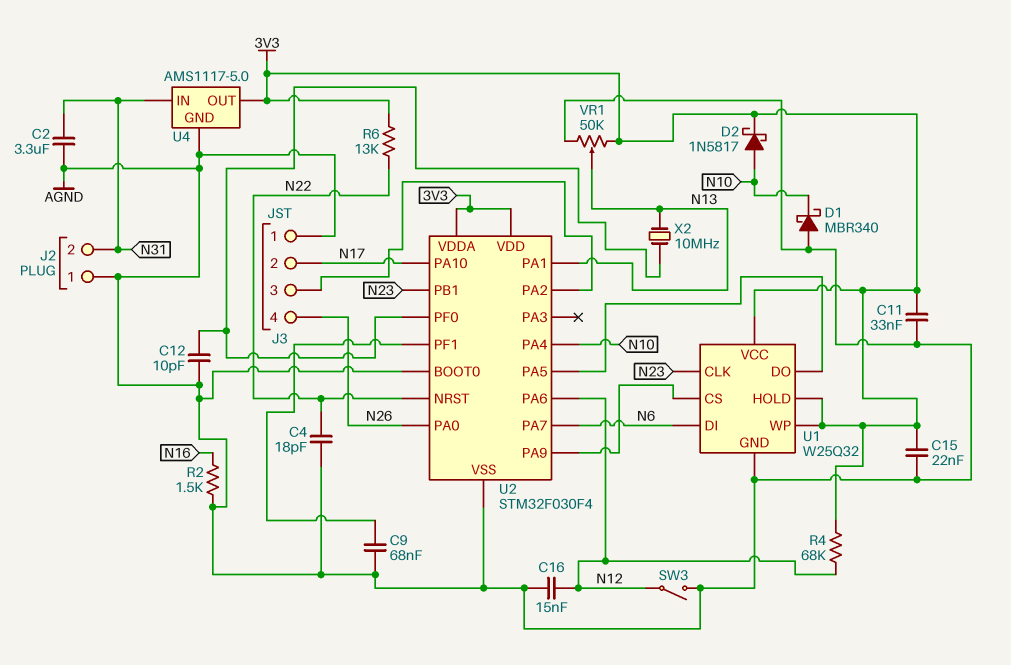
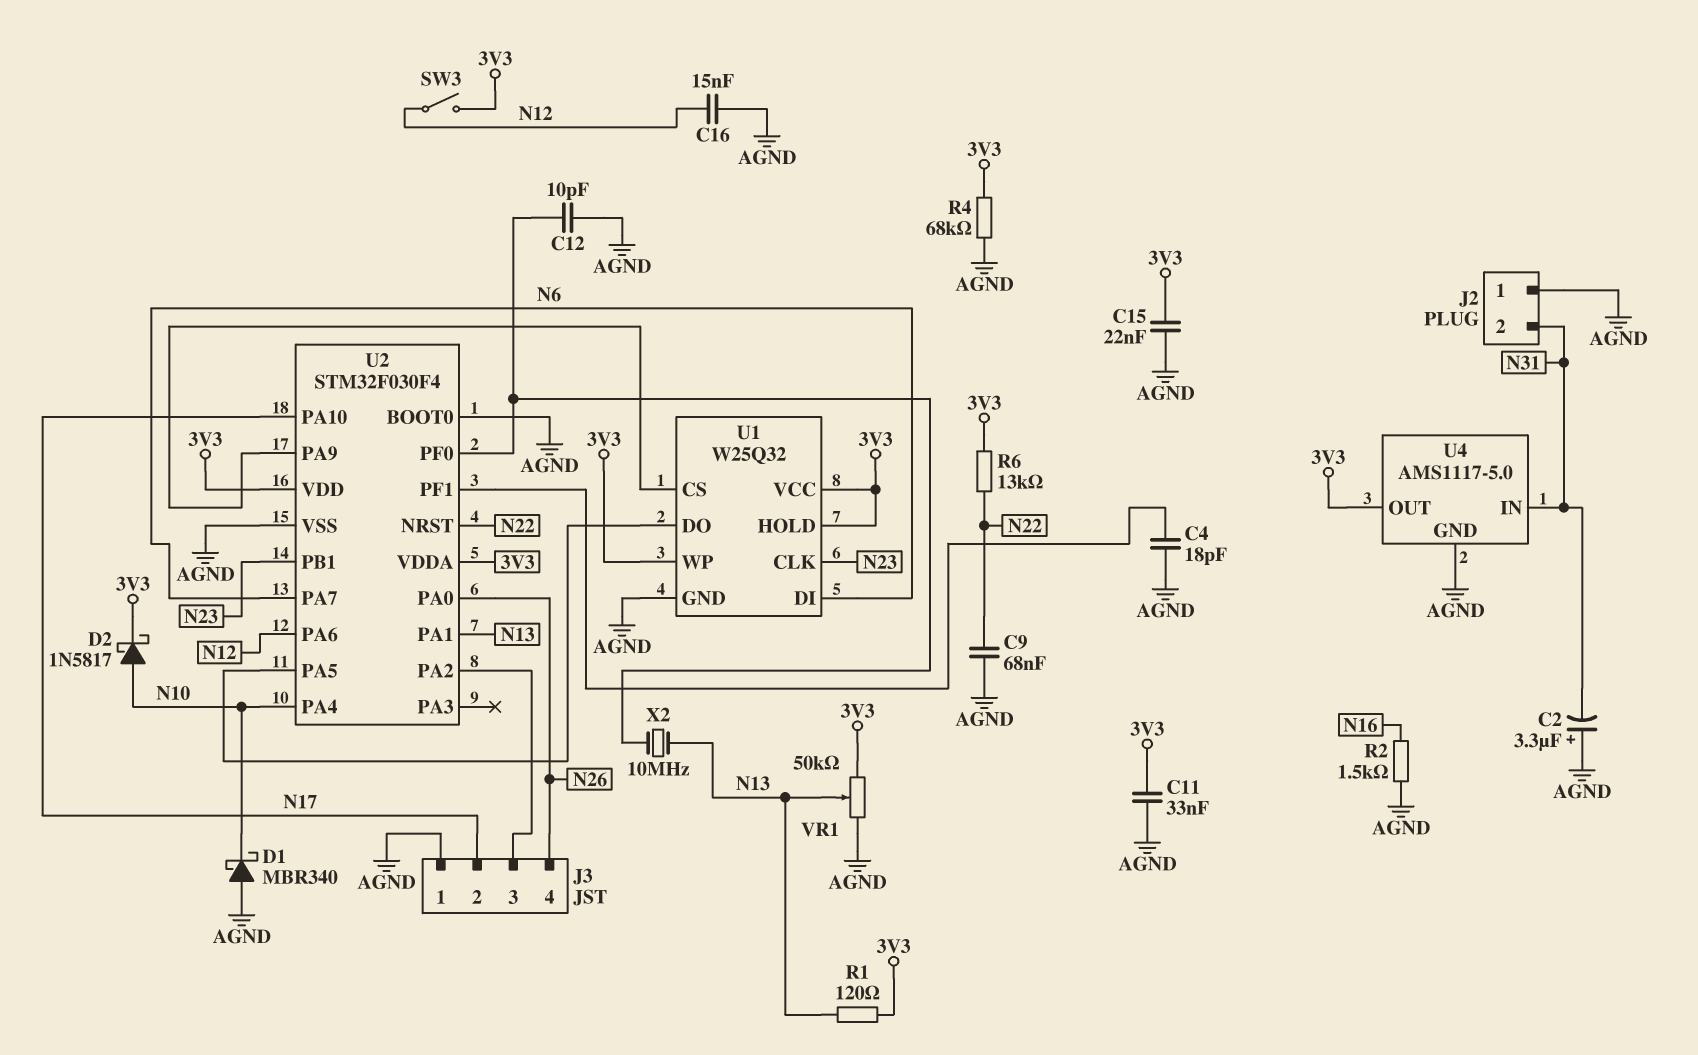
C2: 3.3uF (AGND, N31) -> 3.3uF (plus AGND, minus N31)
C4: 18pF (AGND, N22) -> 18pF (AGND, U2/PF1)
C9: 68nF (AGND, U2/PF1) -> 68nF (AGND, N22)
R1: none -> 120 (3V3, N13)
R4: 68k (3V3, N12) -> 68k (3V3, AGND)
SW3: switch (AGND, N12) -> switch (3V3, N12)

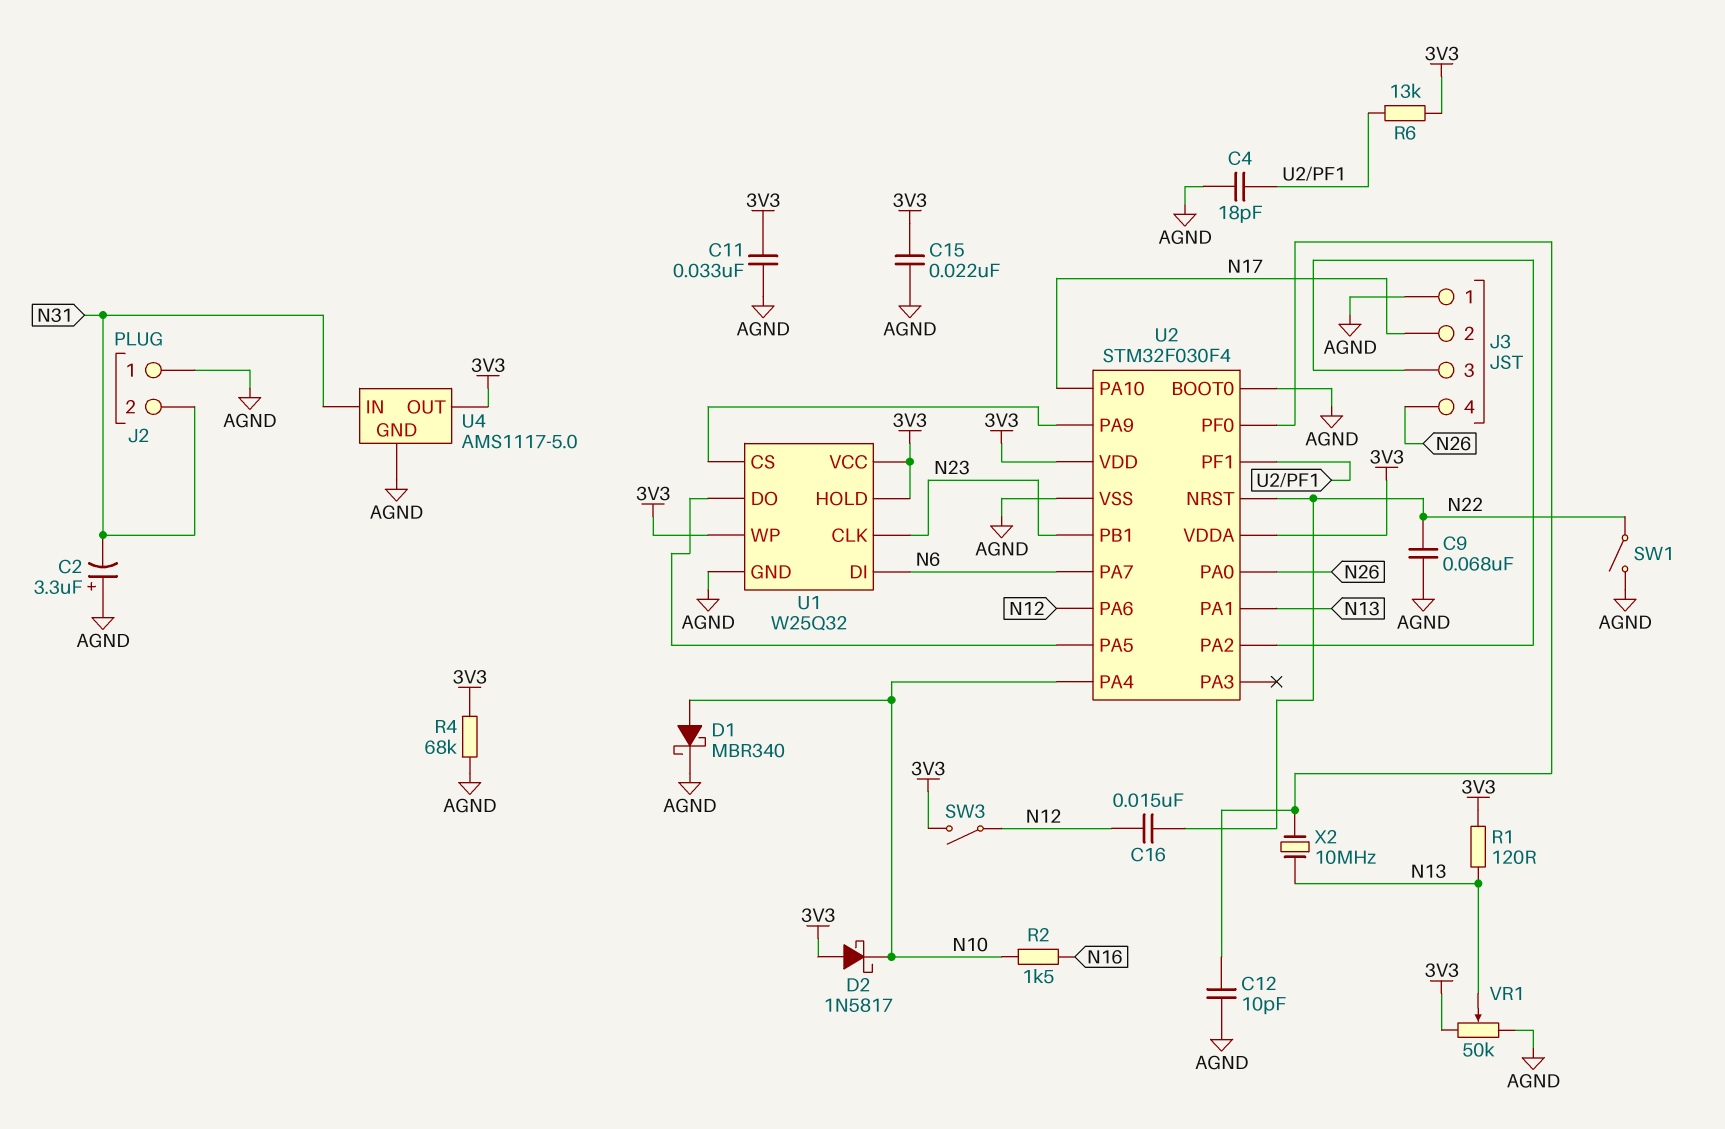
C16: 15nF (AGND, N12) -> 15nF (N12, N22)
D1: schottky MBR340 (A AGND, K N10) -> schottky MBR340 (A N10, K AGND)
D2: schottky 1N5817 (A N10, K 3V3) -> schottky 1N5817 (A 3V3, K N10)
R2: 1.5k (AGND, N16) -> 1.5k (N10, N16)
R6: 13k (3V3, N22) -> 13k (3V3, U2/PF1)
SW1: none -> switch (AGND, N22)

